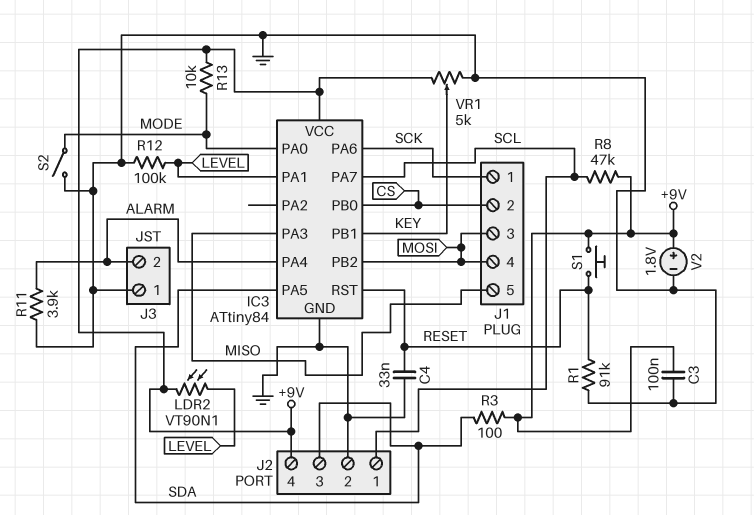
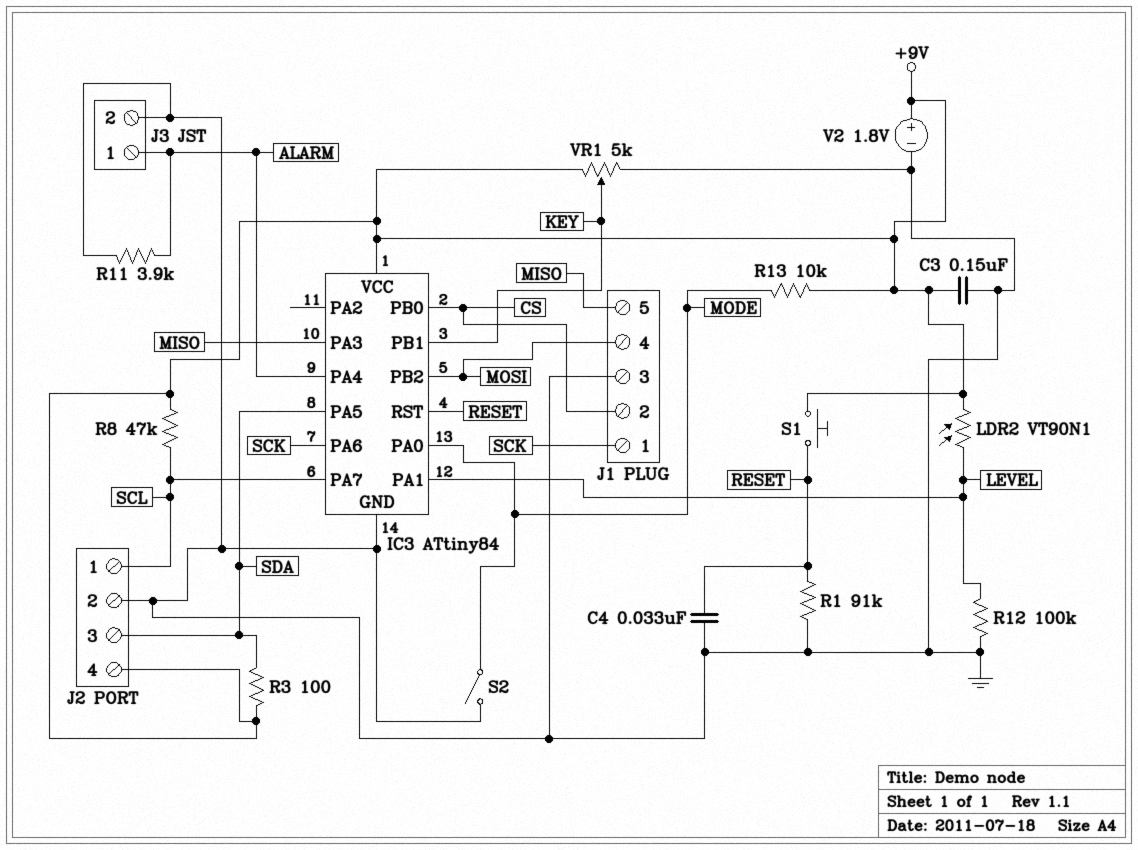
C3: 100nF (+9V, GND) -> 150nF (+9V, GND)
J1 pin 3: MOSI -> GND
J3 pin 1: GND -> ALARM
J3 pin 2: ALARM -> GND

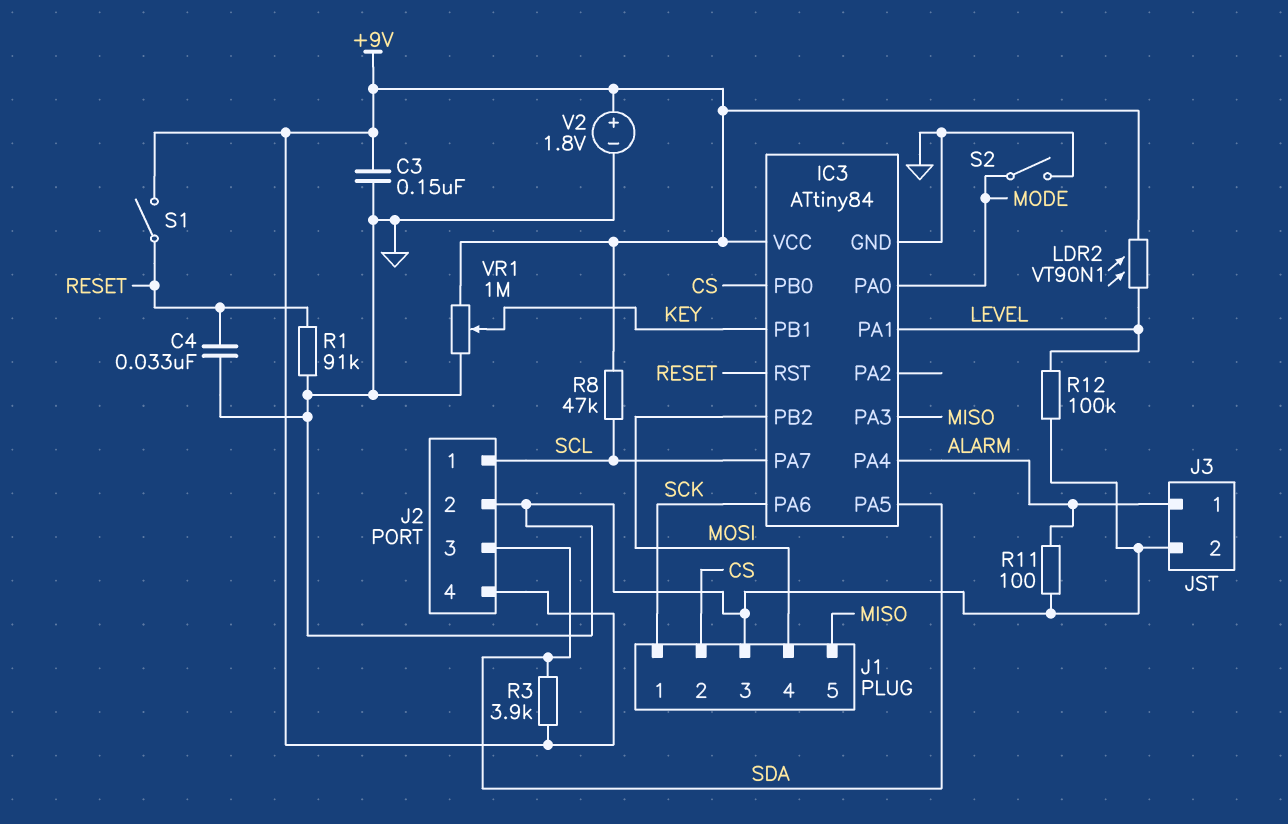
R3: 100 (+9V, SDA) -> 3.9k (+9V, SDA)
R11: 3.9k (ALARM, GND) -> 100 (ALARM, GND)
R13: 10k (+9V, MODE) -> none
S1: button (+9V, RESET) -> switch (+9V, RESET)
VR1: 5k (+9V, GND, wiper KEY) -> 1M (+9V, GND, wiper KEY)

